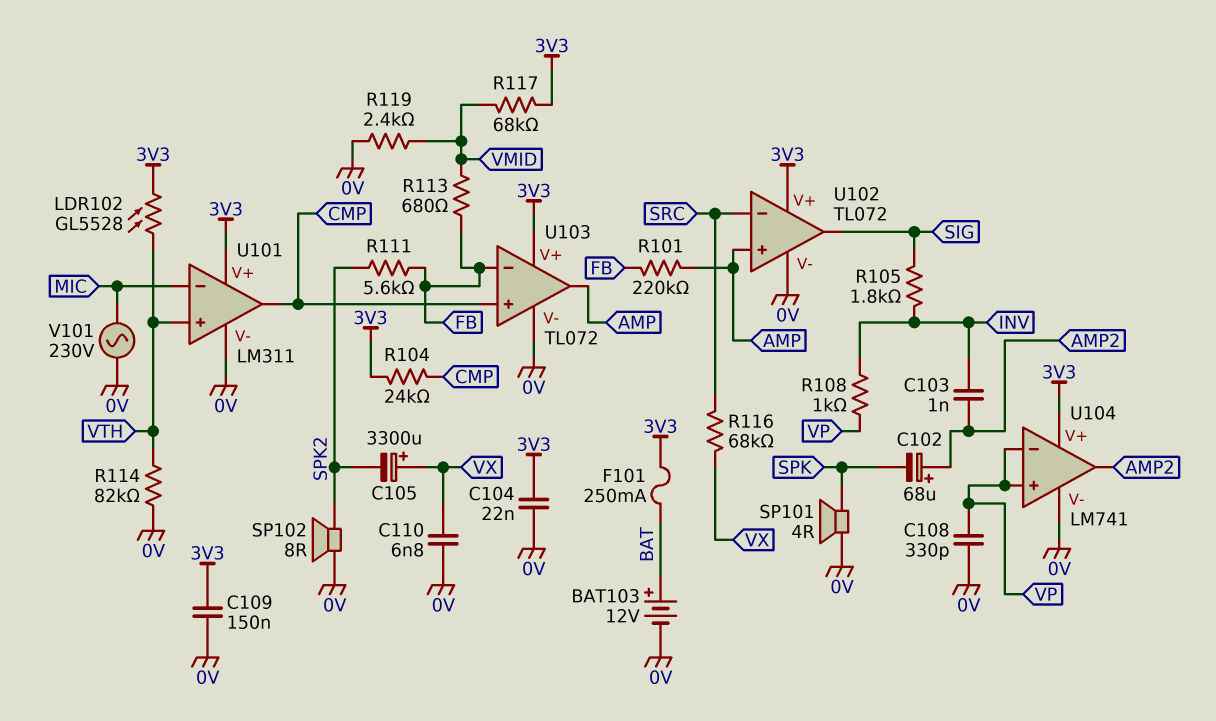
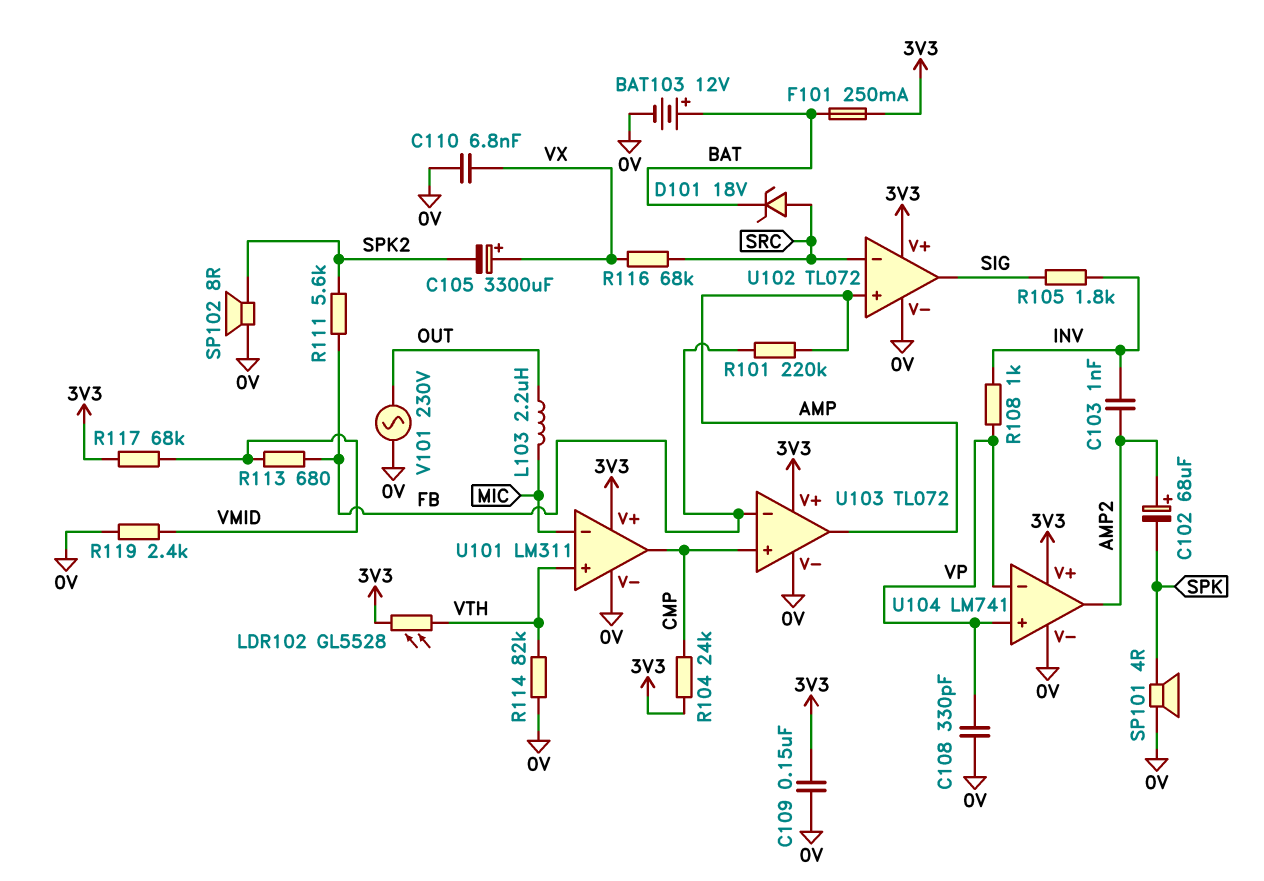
C104: 22nF (0V, 3V3) -> none
D101: none -> zener 18V (A SRC, K BAT)
L103: none -> 2.2uH (MIC, OUT)
V101: AC 230V (0V, MIC) -> AC 230V (0V, OUT)

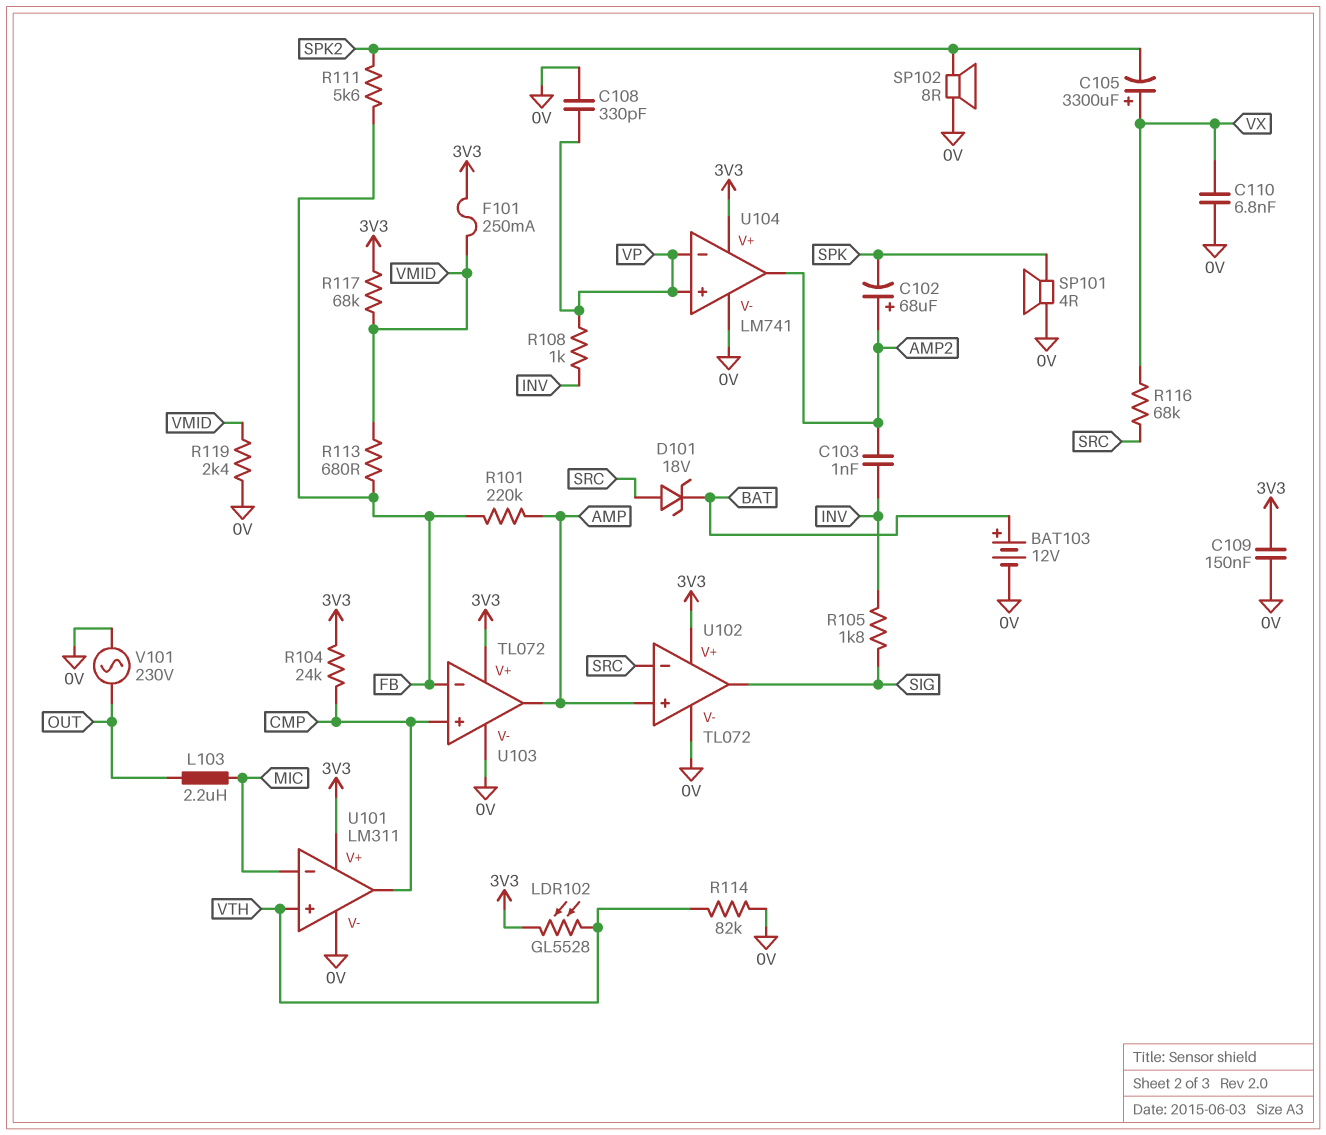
F101: 250mA (3V3, BAT) -> 250mA (3V3, VMID)

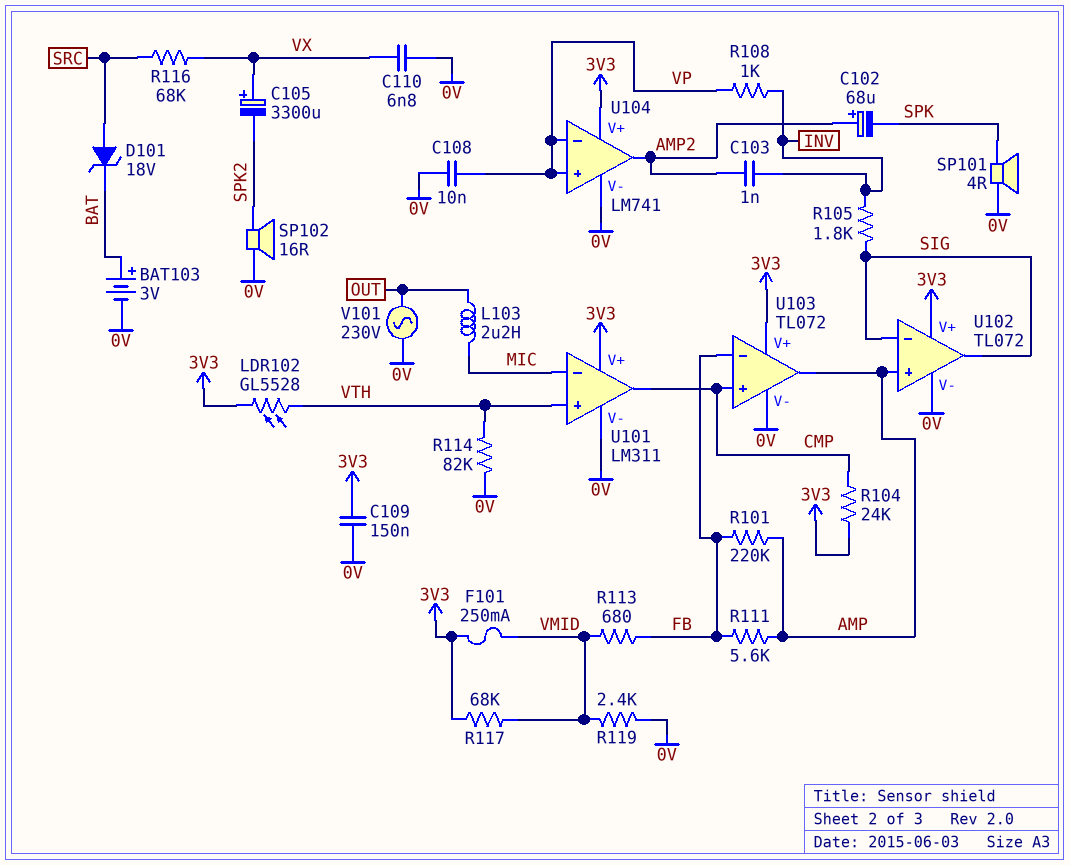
BAT103: 12V (plus BAT, minus 0V) -> 3V (plus BAT, minus 0V)
C108: 330pF (0V, VP) -> 10nF (0V, VP)
R111: 5.6k (FB, SPK2) -> 5.6k (AMP, FB)
SP102: speaker 8R (0V, SPK2) -> speaker 16R (0V, SPK2)
U102 pin in-: SRC -> SIG

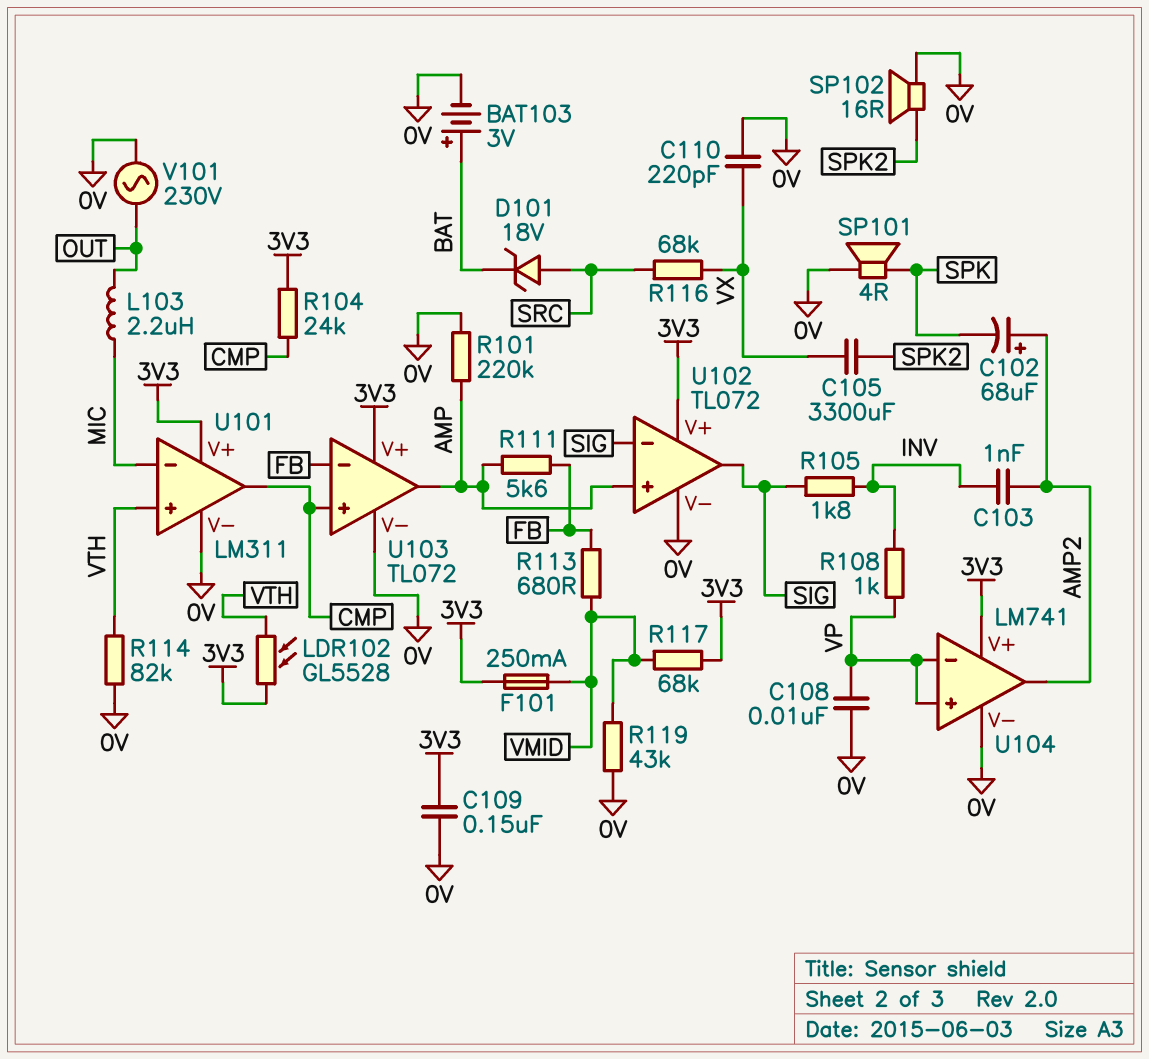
C105: 3300uF (plus VX, minus SPK2) -> 3300uF (SPK2, VX)
C110: 6.8nF (0V, VX) -> 220pF (0V, VX)
R101: 220k (AMP, FB) -> 220k (0V, AMP)
R119: 2.4k (0V, VMID) -> 43k (0V, VMID)

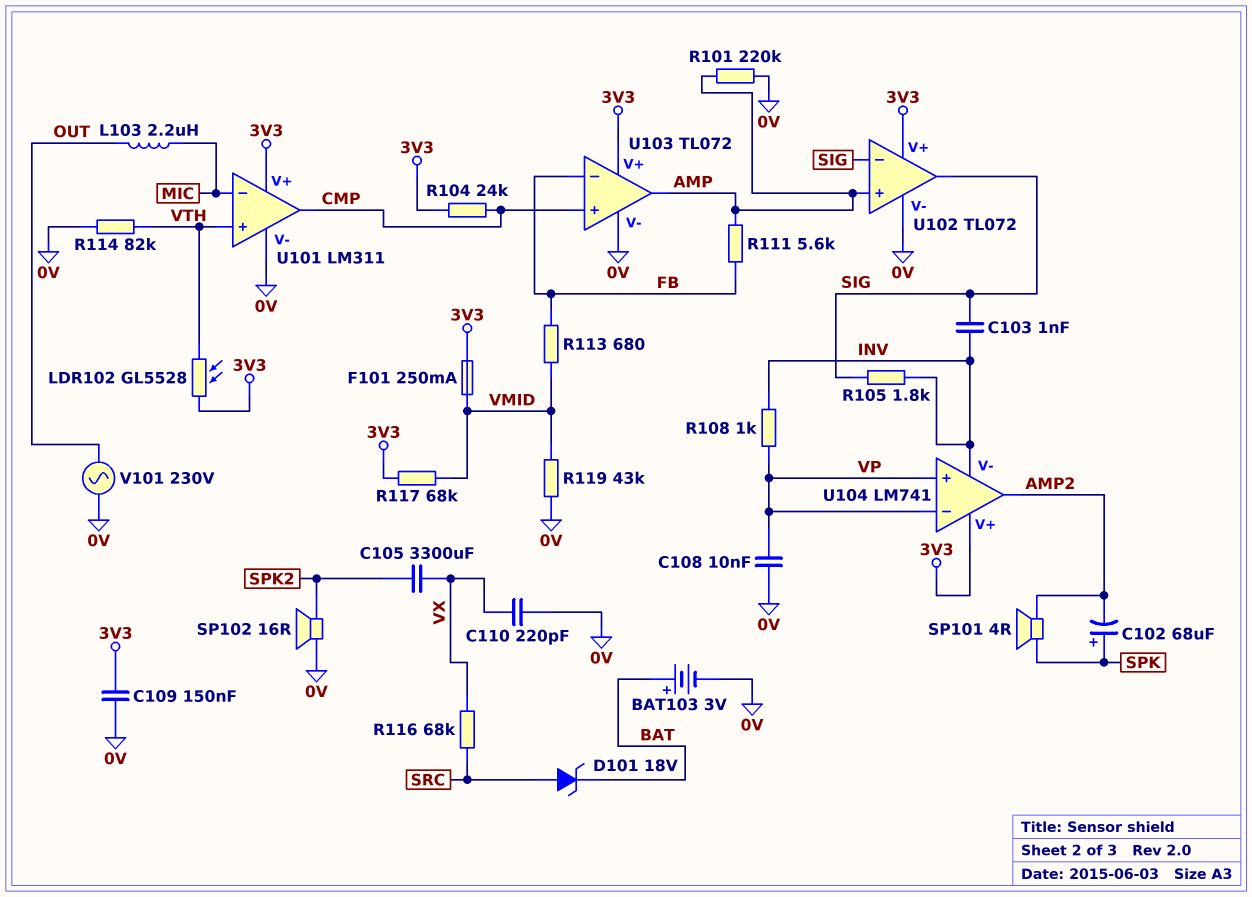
C102: 68uF (plus AMP2, minus SPK) -> 68uF (plus SPK, minus AMP2)
C103: 1nF (AMP2, INV) -> 1nF (INV, SIG)
SP101: speaker 4R (0V, SPK) -> speaker 4R (AMP2, SPK)
U104 pin V-: 0V -> INV

